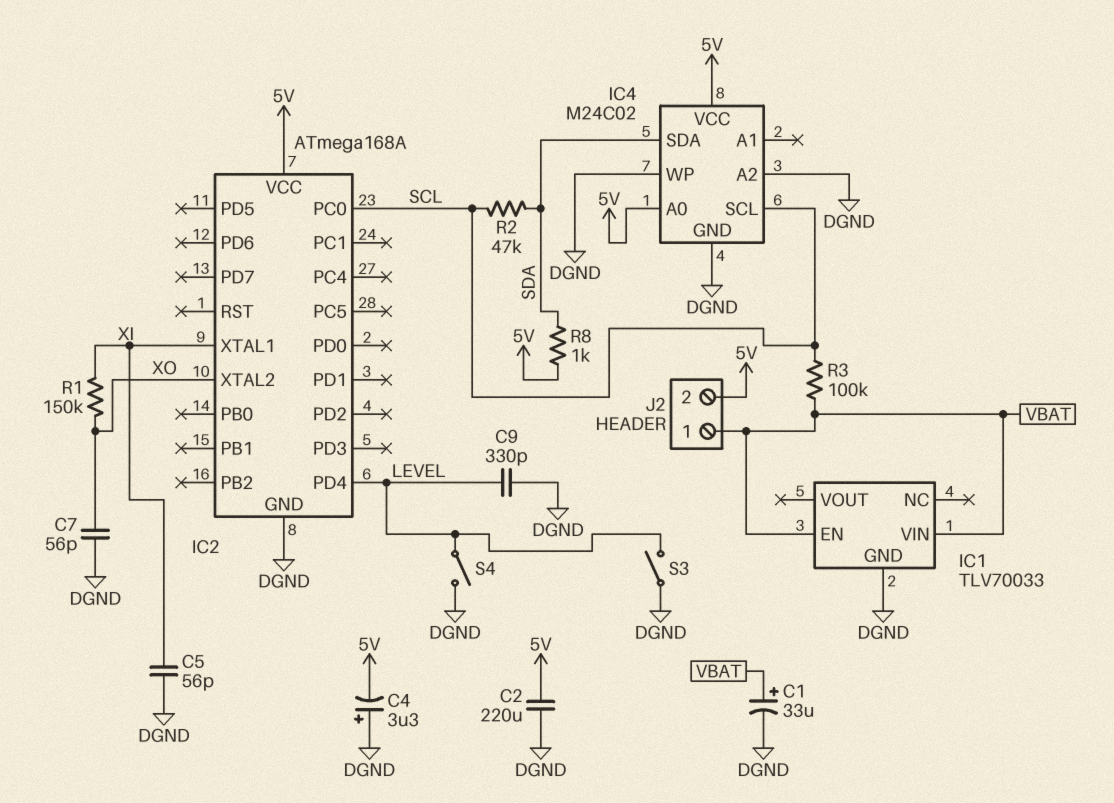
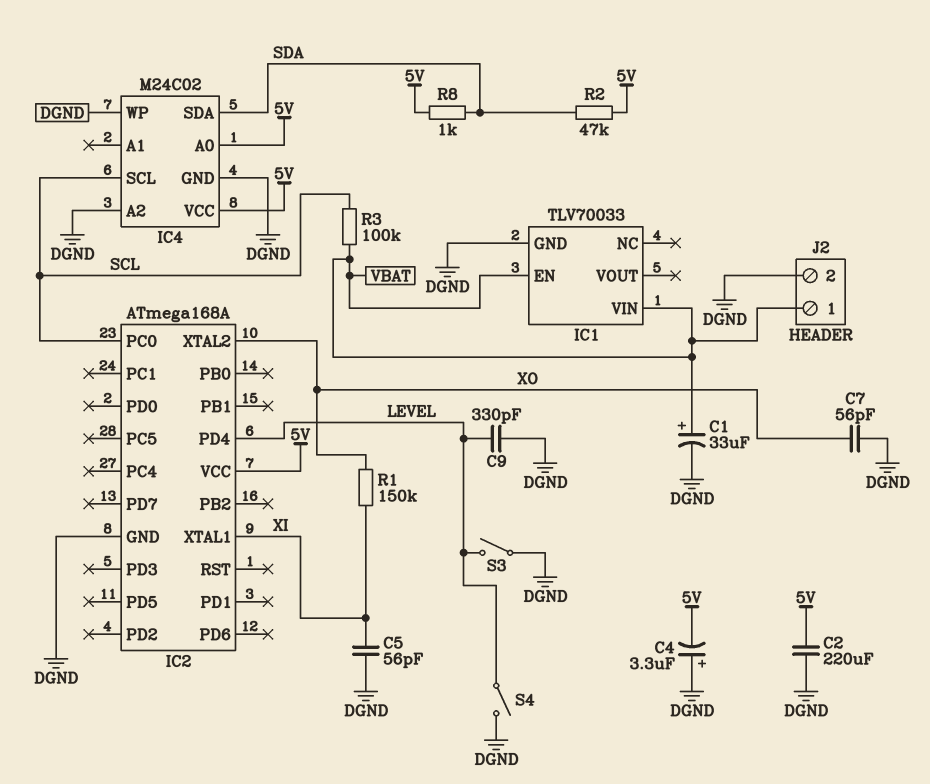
J2 pin 2: 5V -> DGND
R2: 47k (SCL, SDA) -> 47k (5V, SDA)

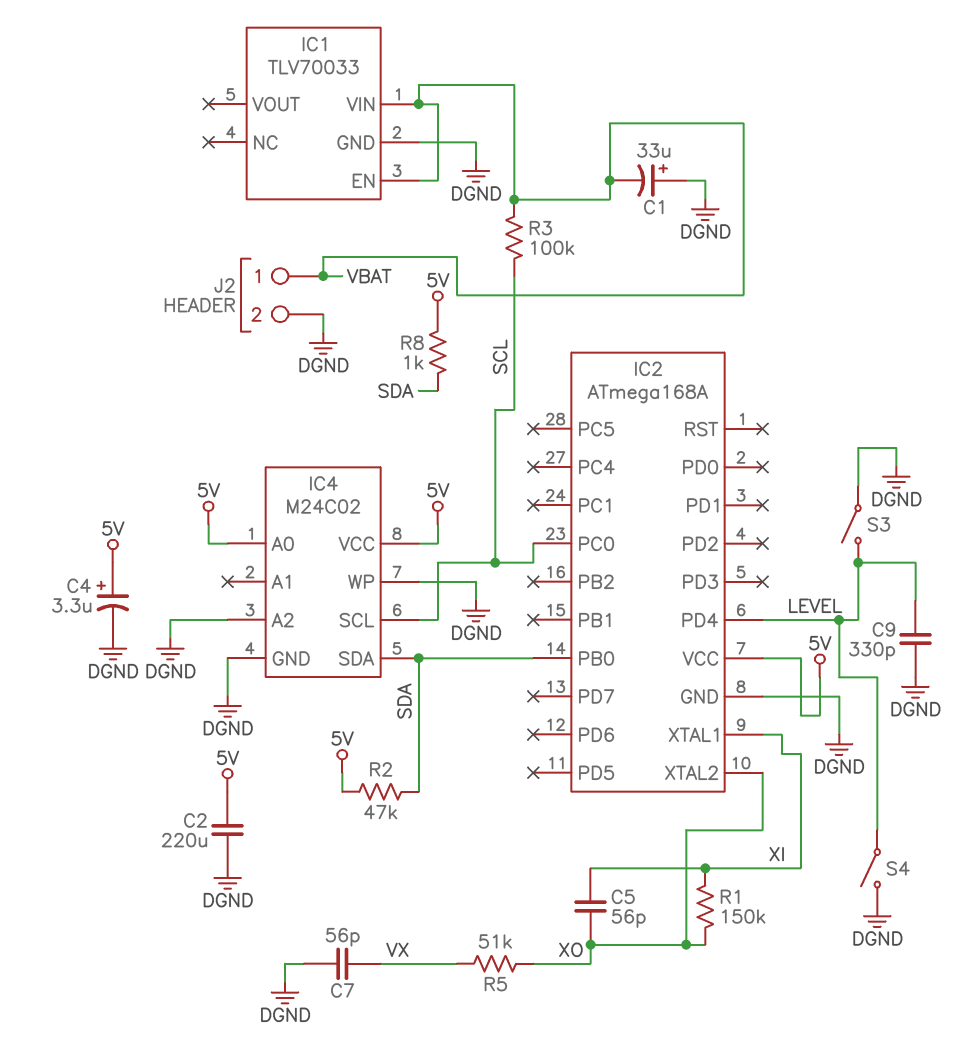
C1: 33uF (plus VBAT, minus DGND) -> 33uF (plus DGND, minus VBAT)
C4: 3.3uF (plus DGND, minus 5V) -> 3.3uF (plus 5V, minus DGND)
C5: 56pF (DGND, XI) -> 56pF (XI, XO)
C7: 56pF (DGND, XO) -> 56pF (DGND, VX)
IC2 pin PB0: none -> SDA
R5: none -> 51k (VX, XO)

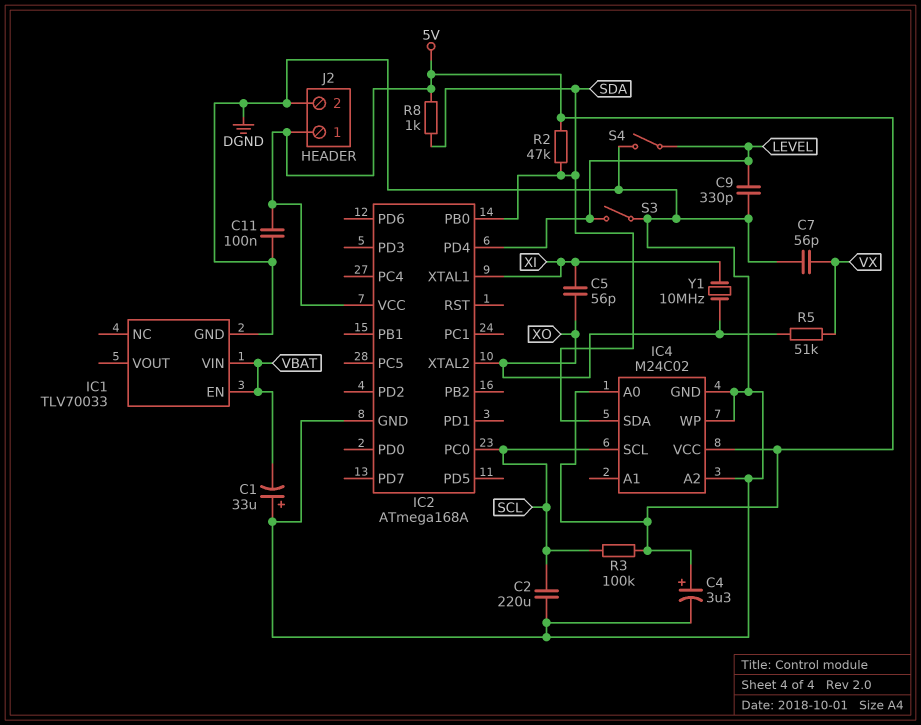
C2: 220uF (5V, DGND) -> 220uF (DGND, SCL)
C11: none -> 100nF (5V, DGND)
J2 pin 1: VBAT -> 5V
R1: 150k (XI, XO) -> none
R3: 100k (SCL, VBAT) -> 100k (5V, SCL)
Y1: none -> 10MHz (XI, XO)

